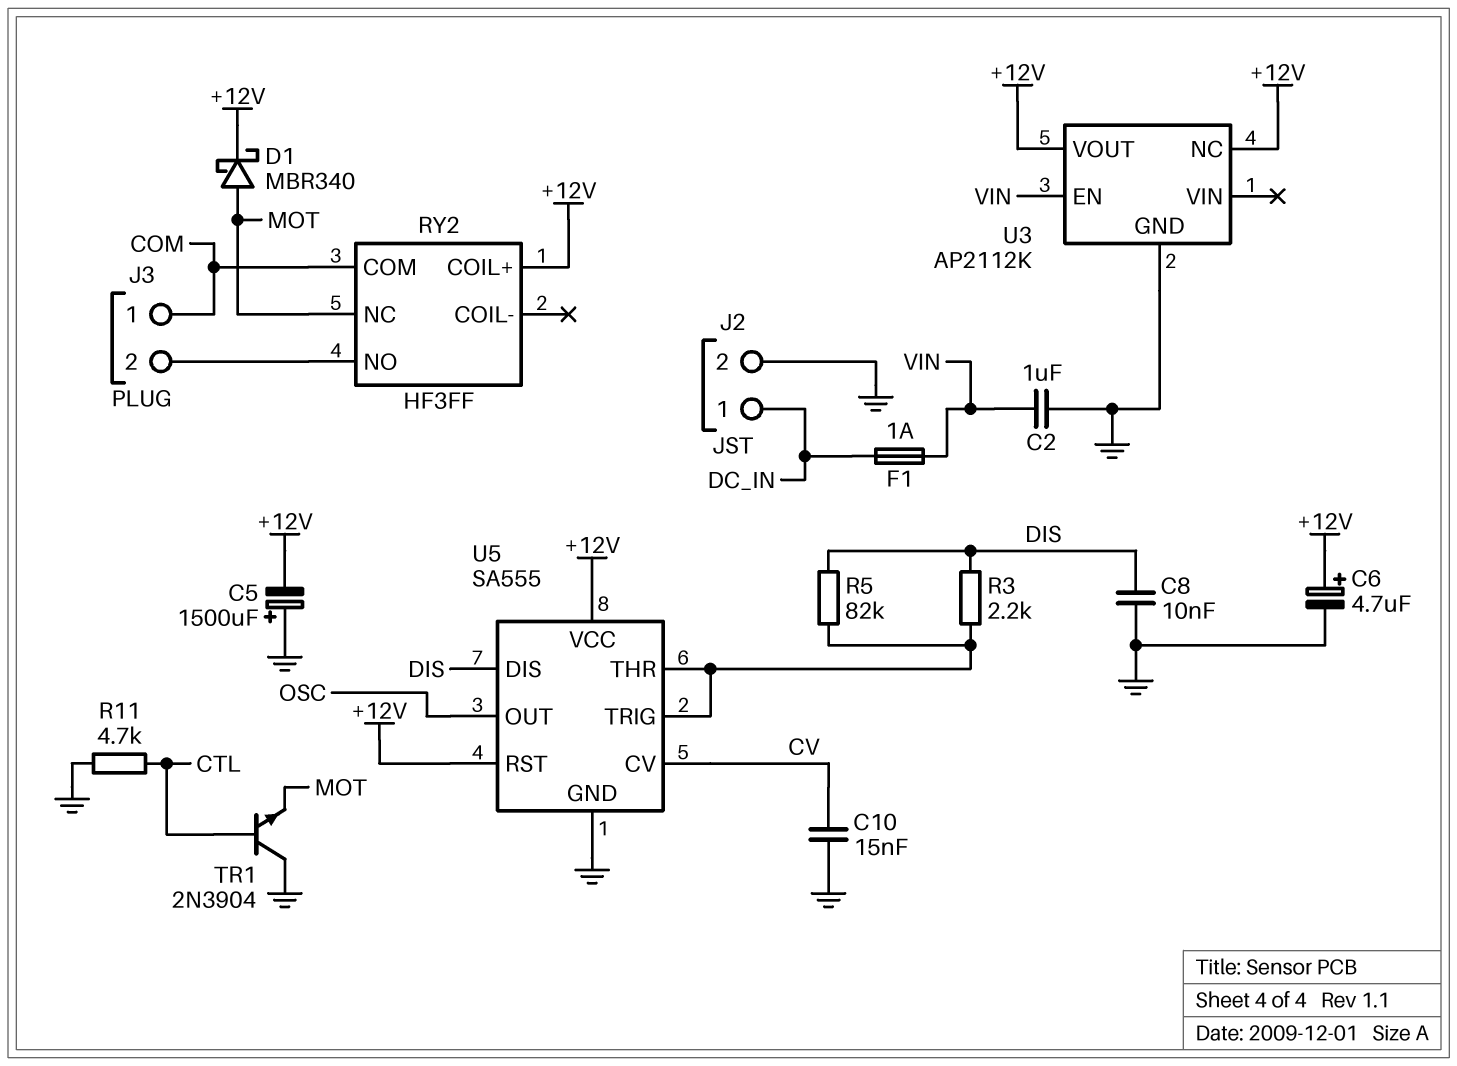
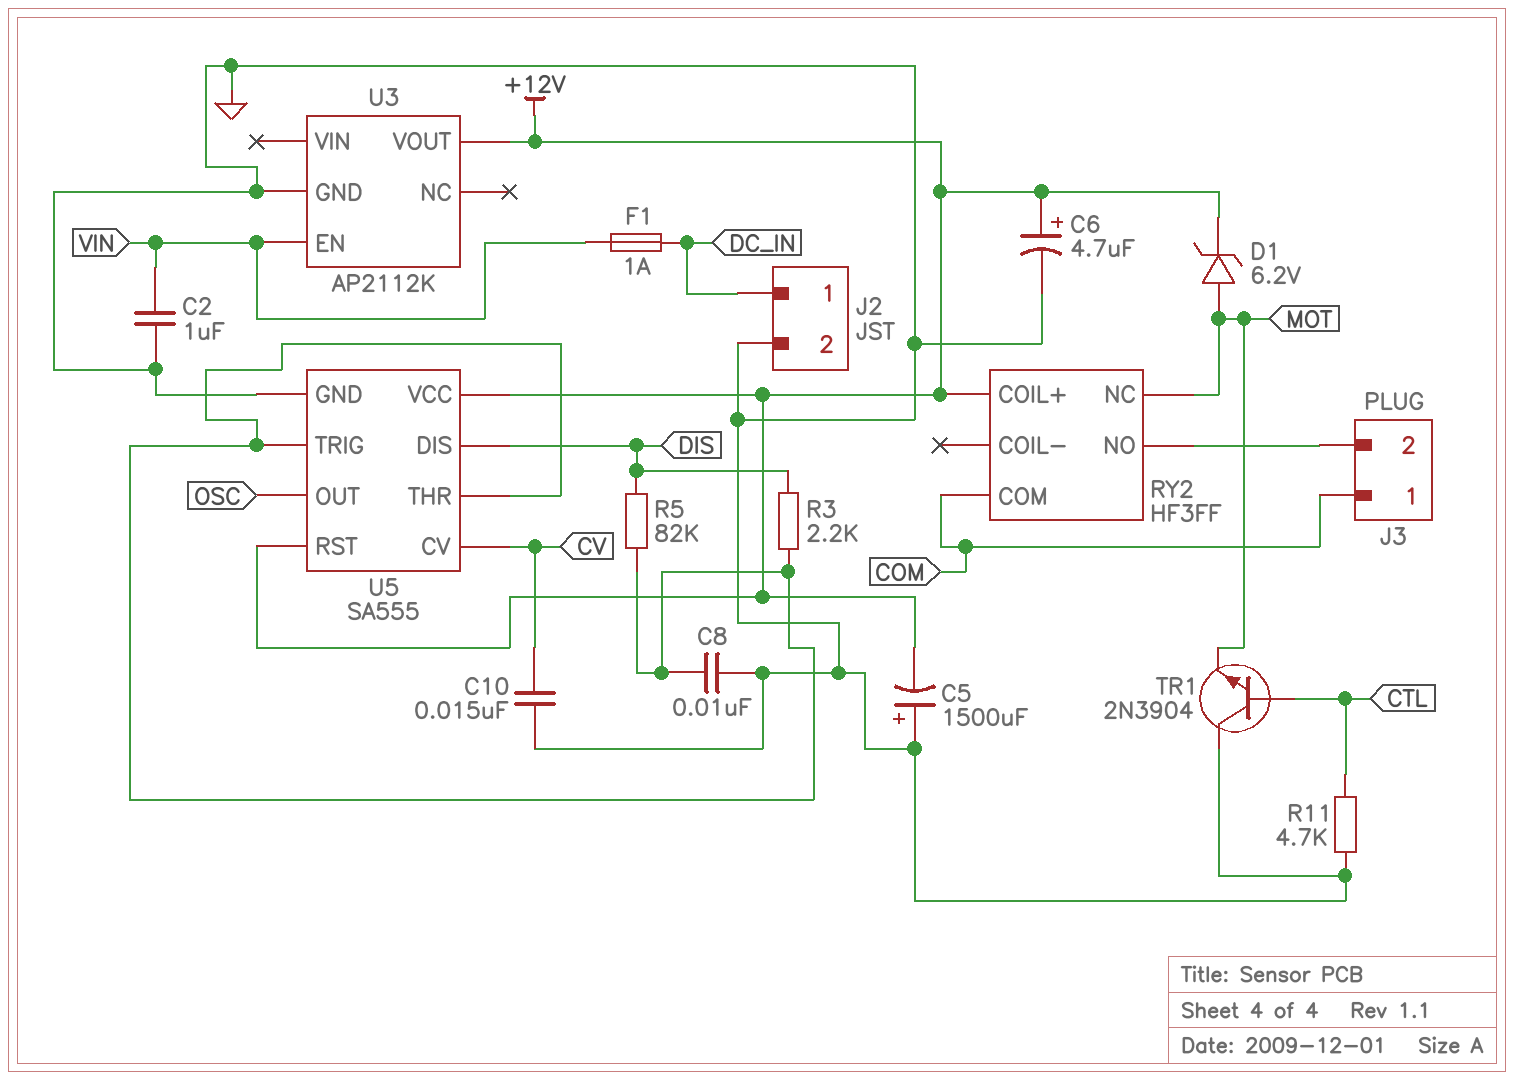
C8: 10nF (DIS, GND) -> 10nF (GND, U5/THR)
D1: schottky MBR340 (A MOT, K +12V) -> zener 6.2V (A MOT, K +12V)
U3 pin NC: +12V -> none

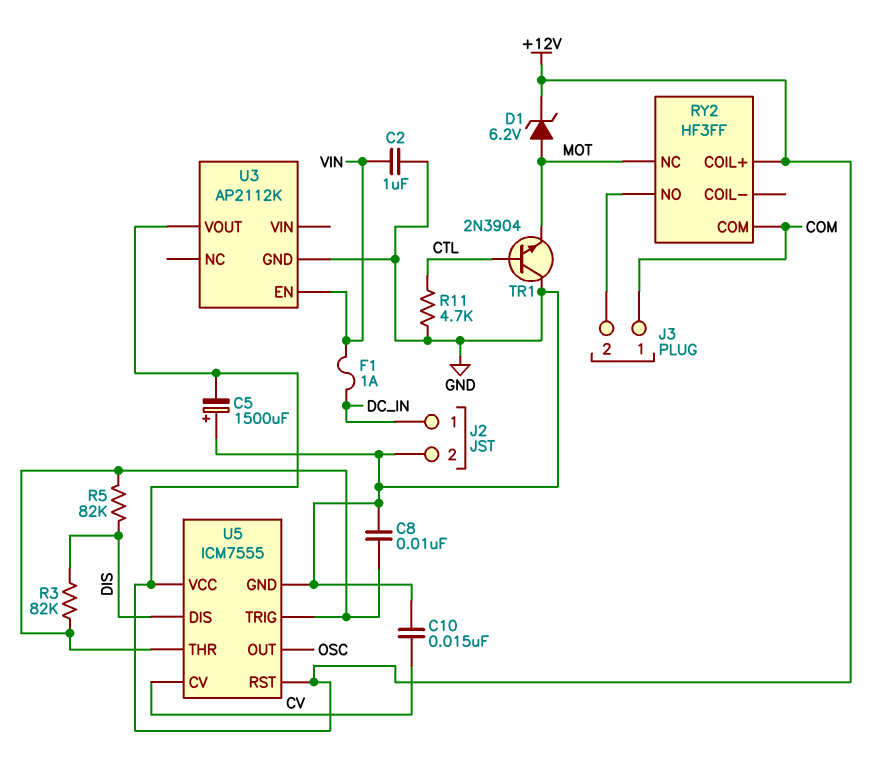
C6: 4.7uF (plus +12V, minus GND) -> none
R3: 2.2k (DIS, U5/THR) -> 82k (DIS, U5/THR)
U5: SA555 -> ICM7555

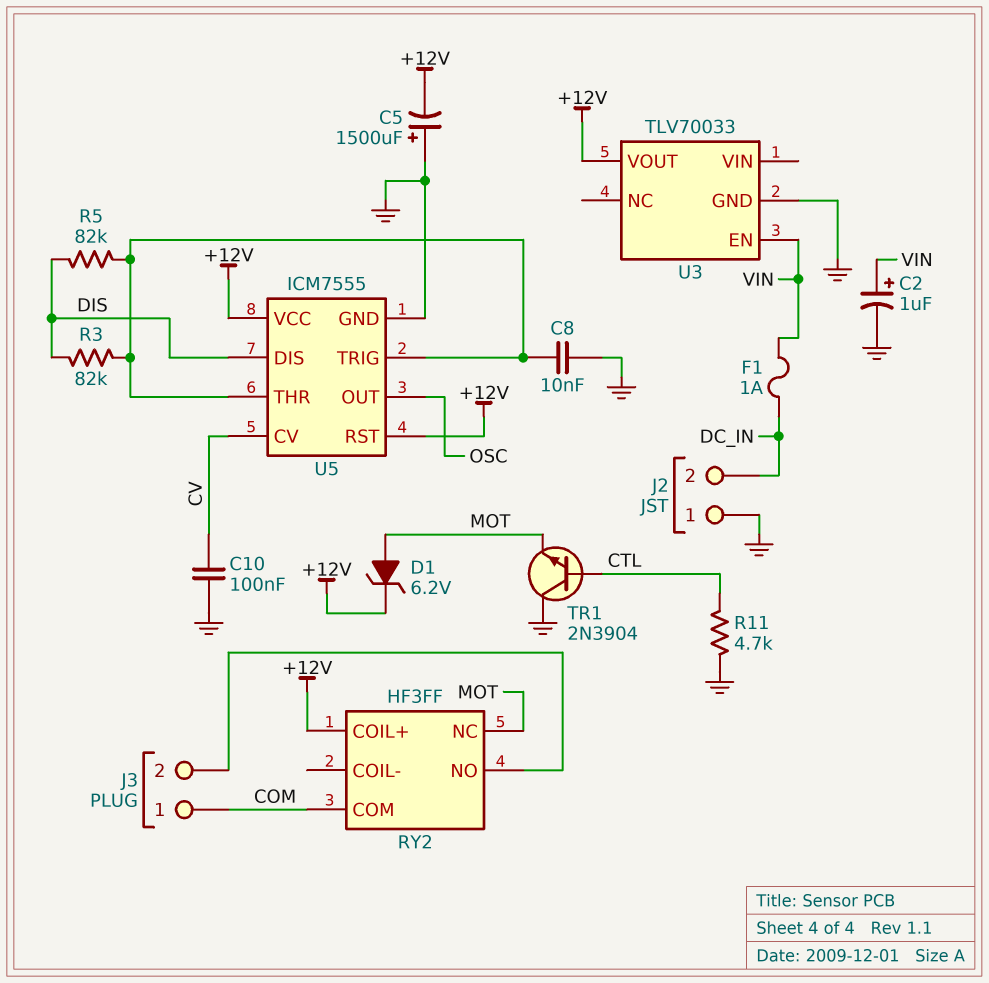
C2: 1uF (GND, VIN) -> 1uF (plus VIN, minus GND)
C10: 15nF (CV, GND) -> 100nF (CV, GND)
J2 pin 1: DC_IN -> GND
J2 pin 2: GND -> DC_IN
U3: AP2112K -> TLV70033

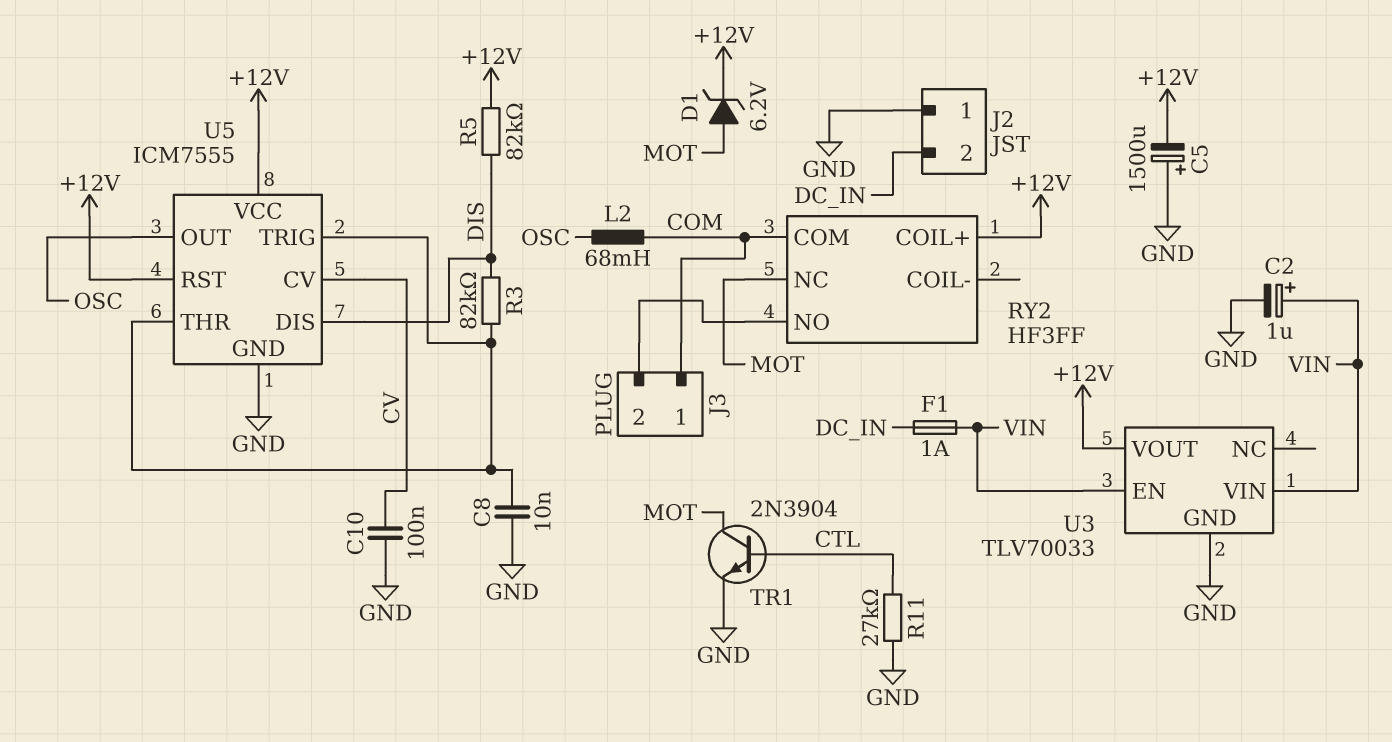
L2: none -> 68mH (COM, OSC)
R5: 82k (DIS, U5/THR) -> 82k (+12V, DIS)
R11: 4.7k (CTL, GND) -> 27k (CTL, GND)
TR1: NPN 2N3904 (B CTL, C GND, E MOT) -> NPN 2N3904 (B CTL, C MOT, E GND)
U3 pin VIN: none -> VIN

